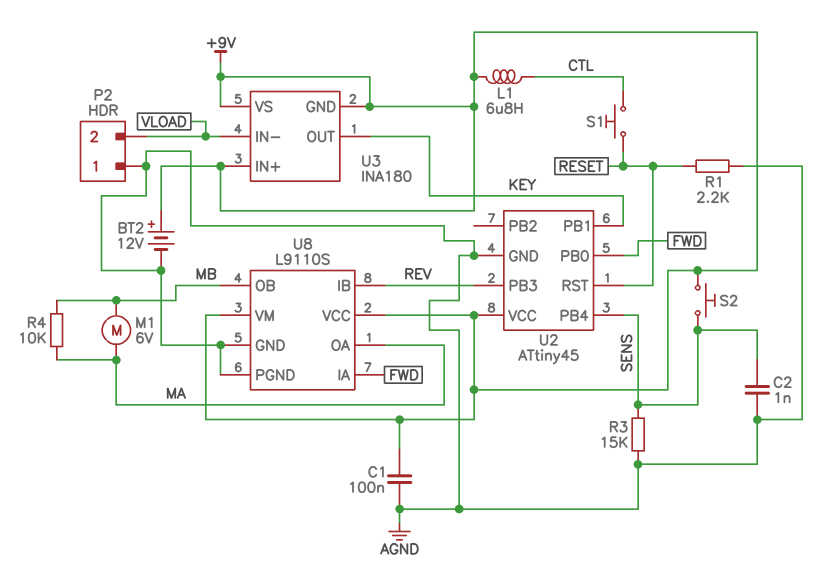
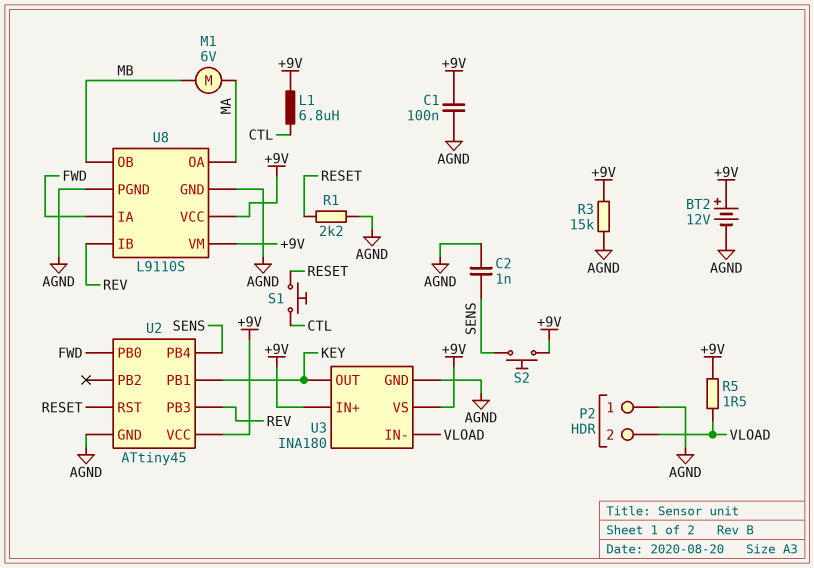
R3: 15k (AGND, SENS) -> 15k (+9V, AGND)
R4: 10k (MA, MB) -> none
R5: none -> 1.5 (+9V, VLOAD)
U3 pin GND: +9V -> AGND

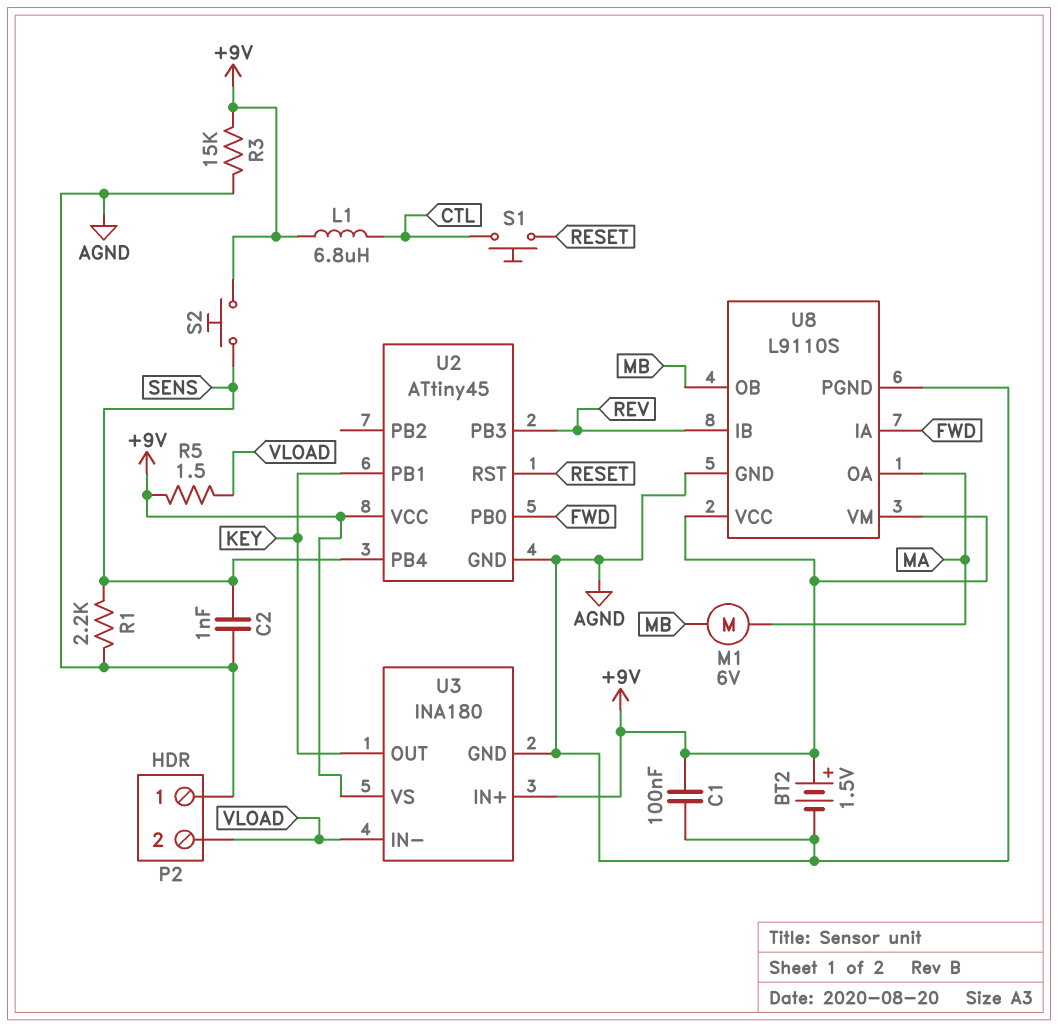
BT2: 12V (plus +9V, minus AGND) -> 1.5V (plus +9V, minus AGND)
R1: 2.2k (AGND, RESET) -> 2.2k (AGND, SENS)

